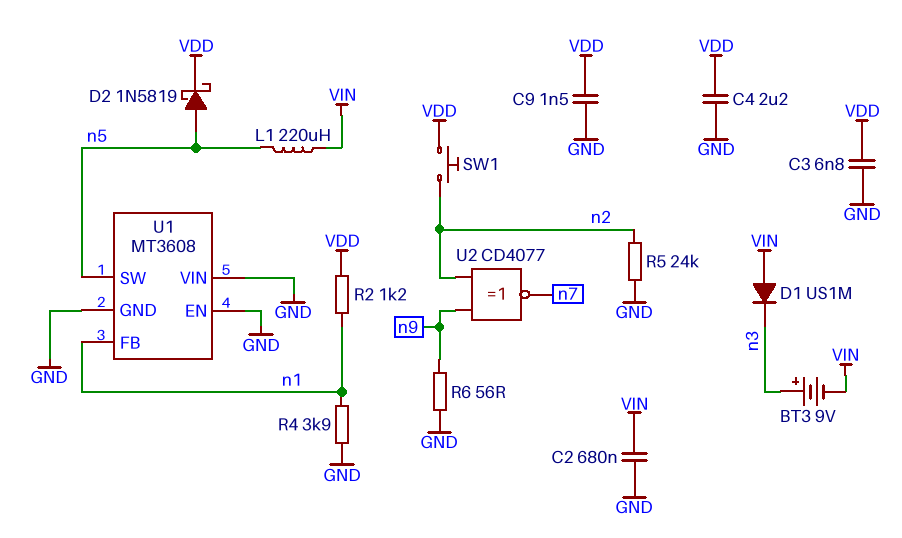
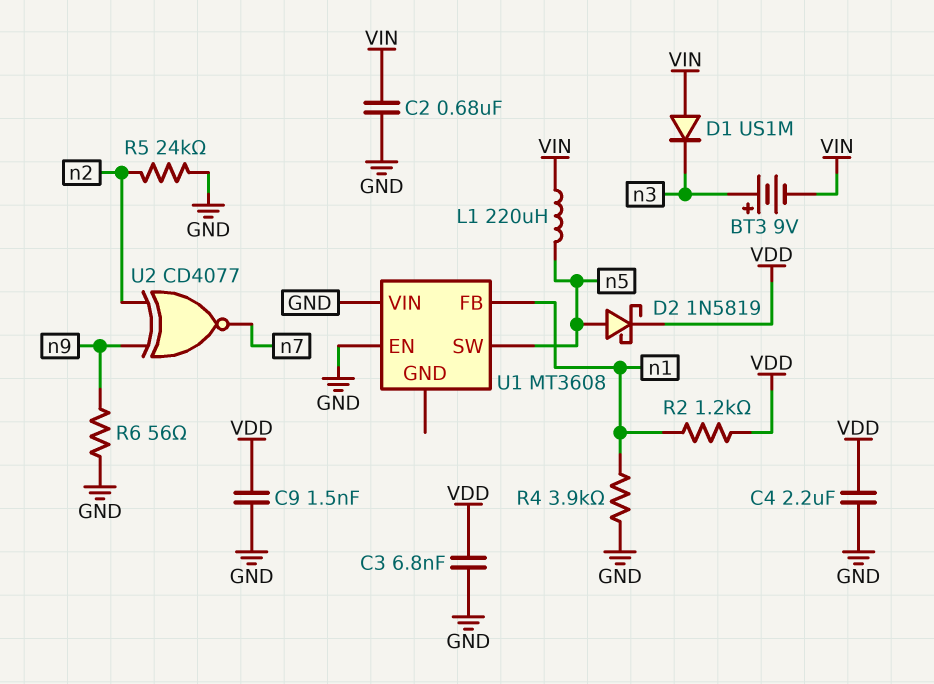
SW1: button (VDD, n2) -> none
U1 pin GND: GND -> none

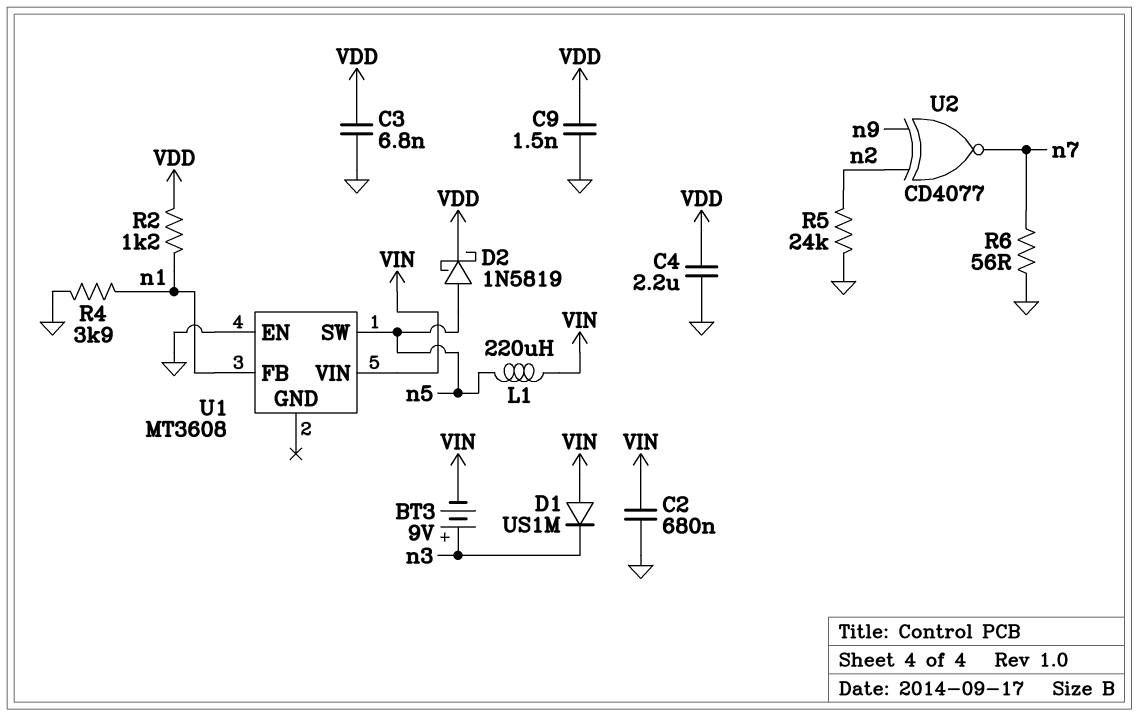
R6: 56 (GND, n9) -> 56 (GND, n7)
U1 pin VIN: GND -> VIN

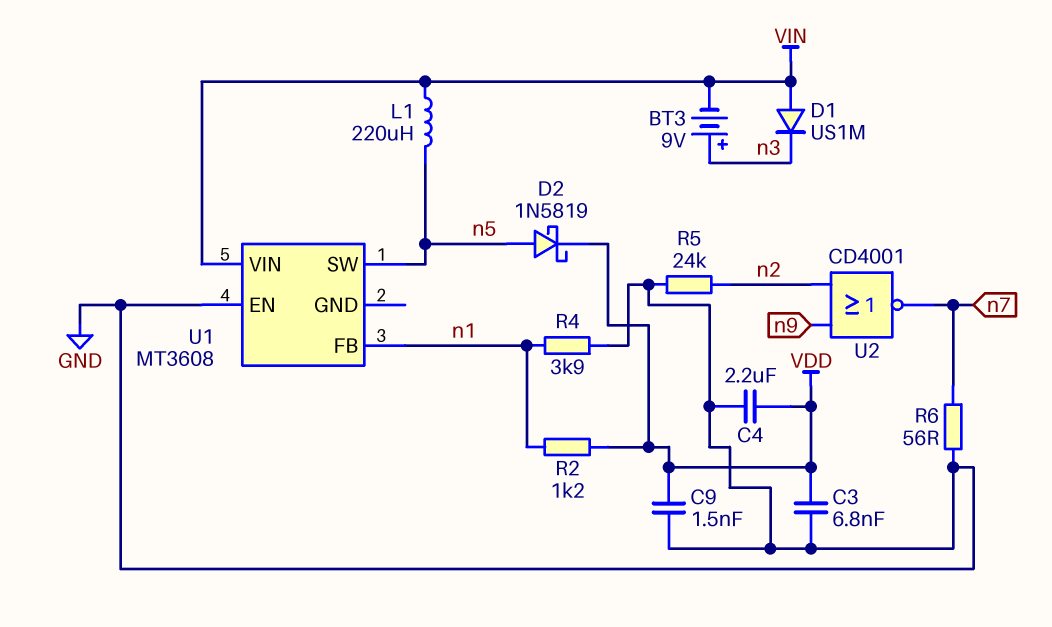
C2: 680nF (GND, VIN) -> none
U2: XNOR CD4077 (in n2, in n9, out n7) -> NOR CD4001 (in n2, in n9, out n7)

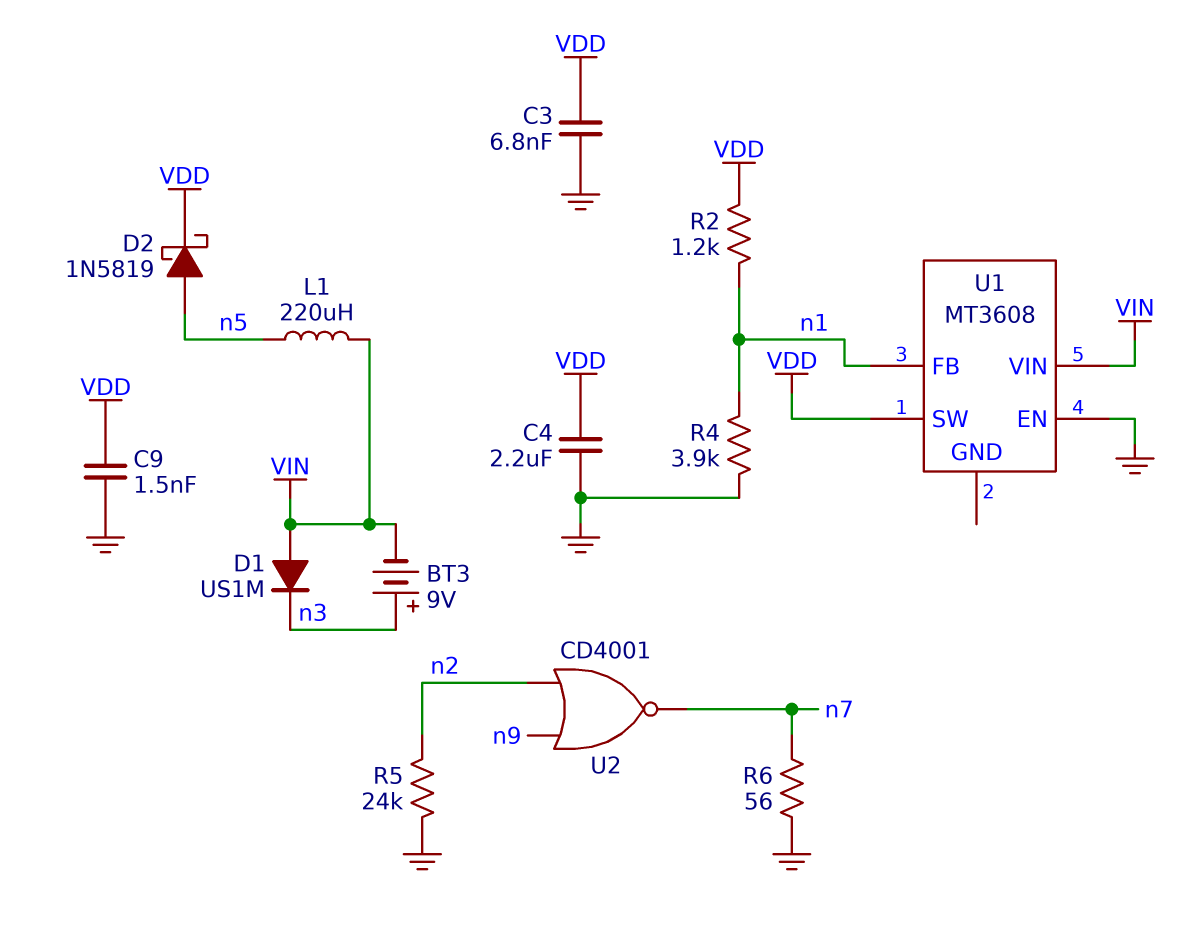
U1 pin SW: n5 -> VDD

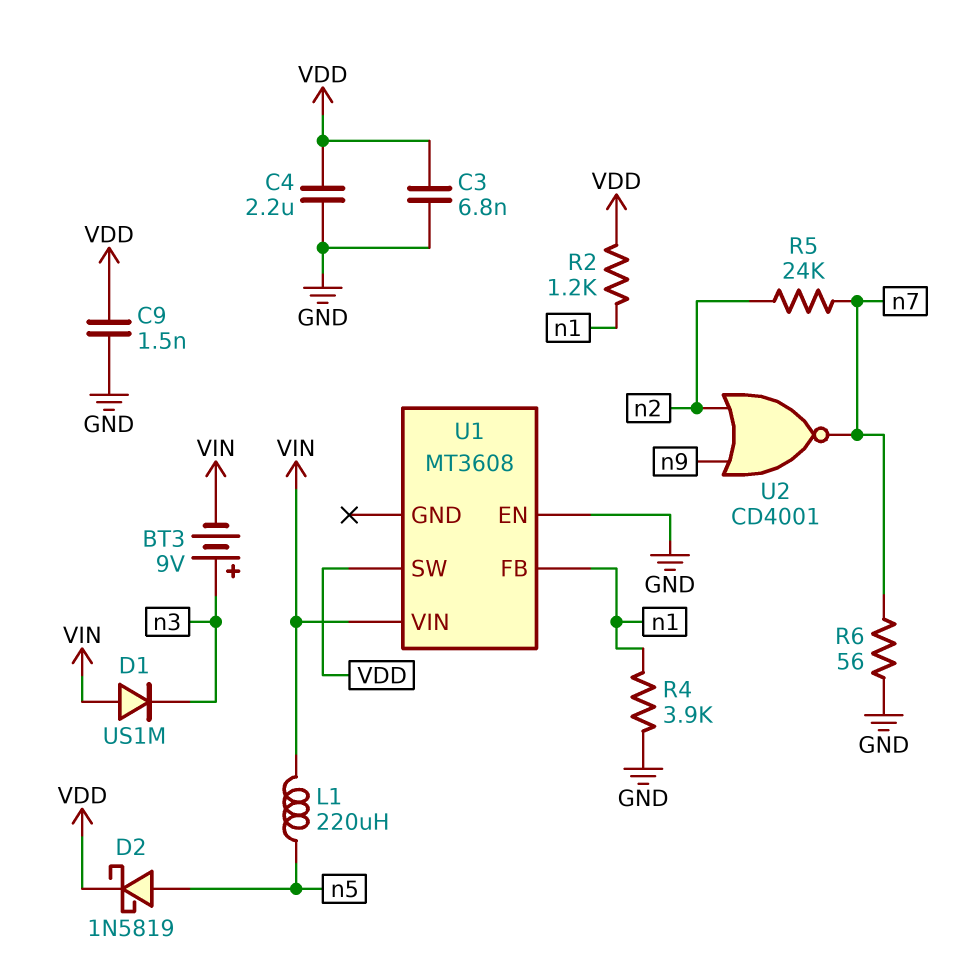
R5: 24k (GND, n2) -> 24k (n2, n7)

